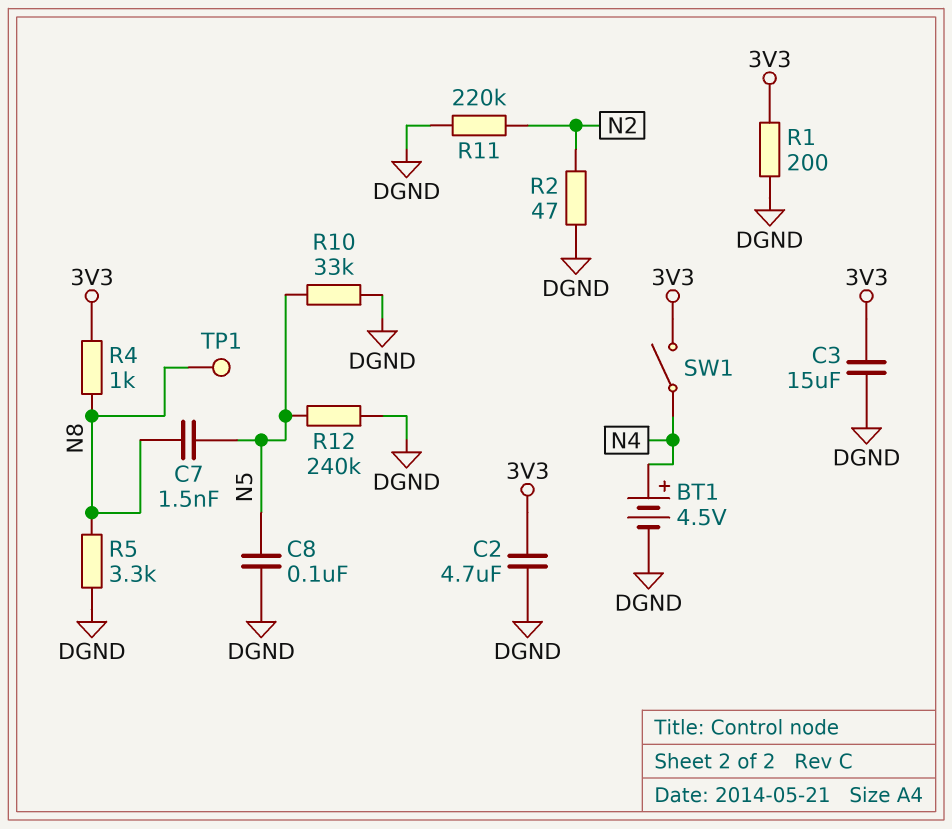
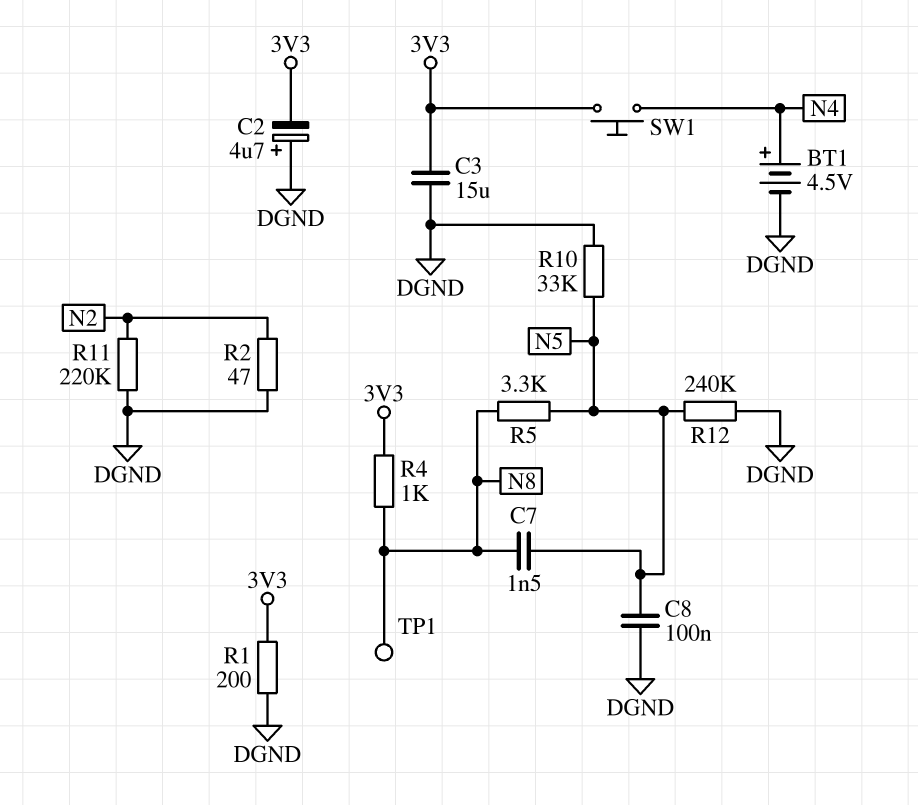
C2: 4.7uF (3V3, DGND) -> 4.7uF (plus DGND, minus 3V3)
R5: 3.3k (DGND, N8) -> 3.3k (N5, N8)
SW1: switch (3V3, N4) -> button (3V3, N4)

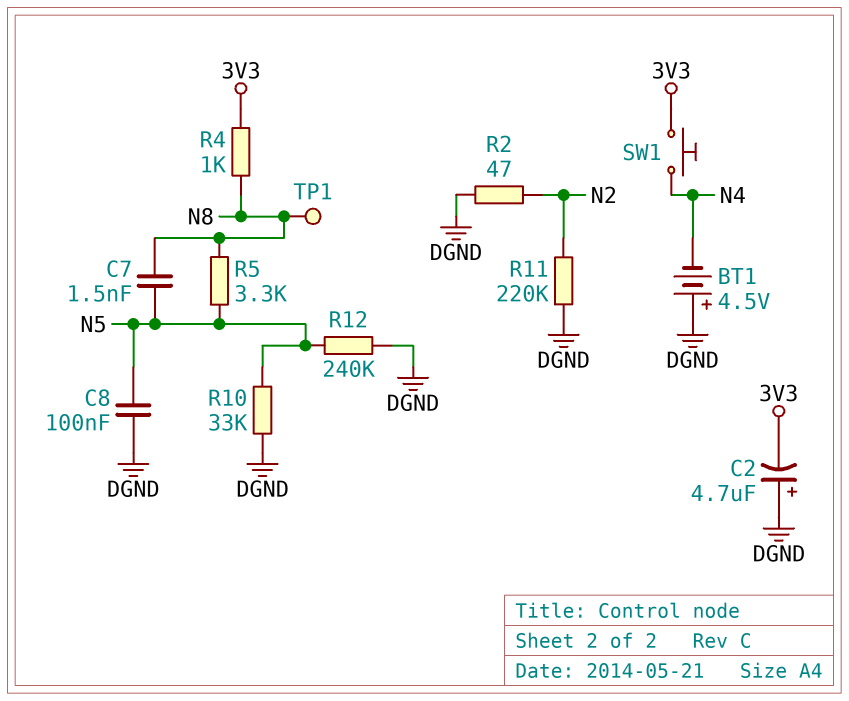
BT1: 4.5V (plus N4, minus DGND) -> 4.5V (plus DGND, minus N4)
C3: 15uF (3V3, DGND) -> none
R1: 200 (3V3, DGND) -> none

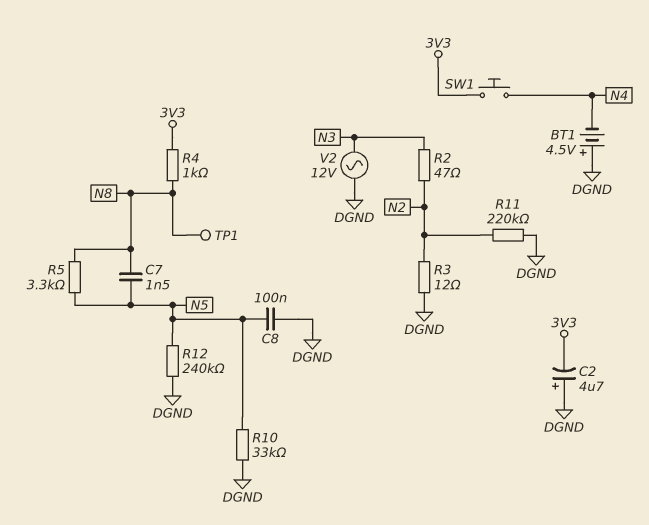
R2: 47 (DGND, N2) -> 47 (N2, N3)
R3: none -> 12 (DGND, N2)
V2: none -> AC 12V (DGND, N3)

